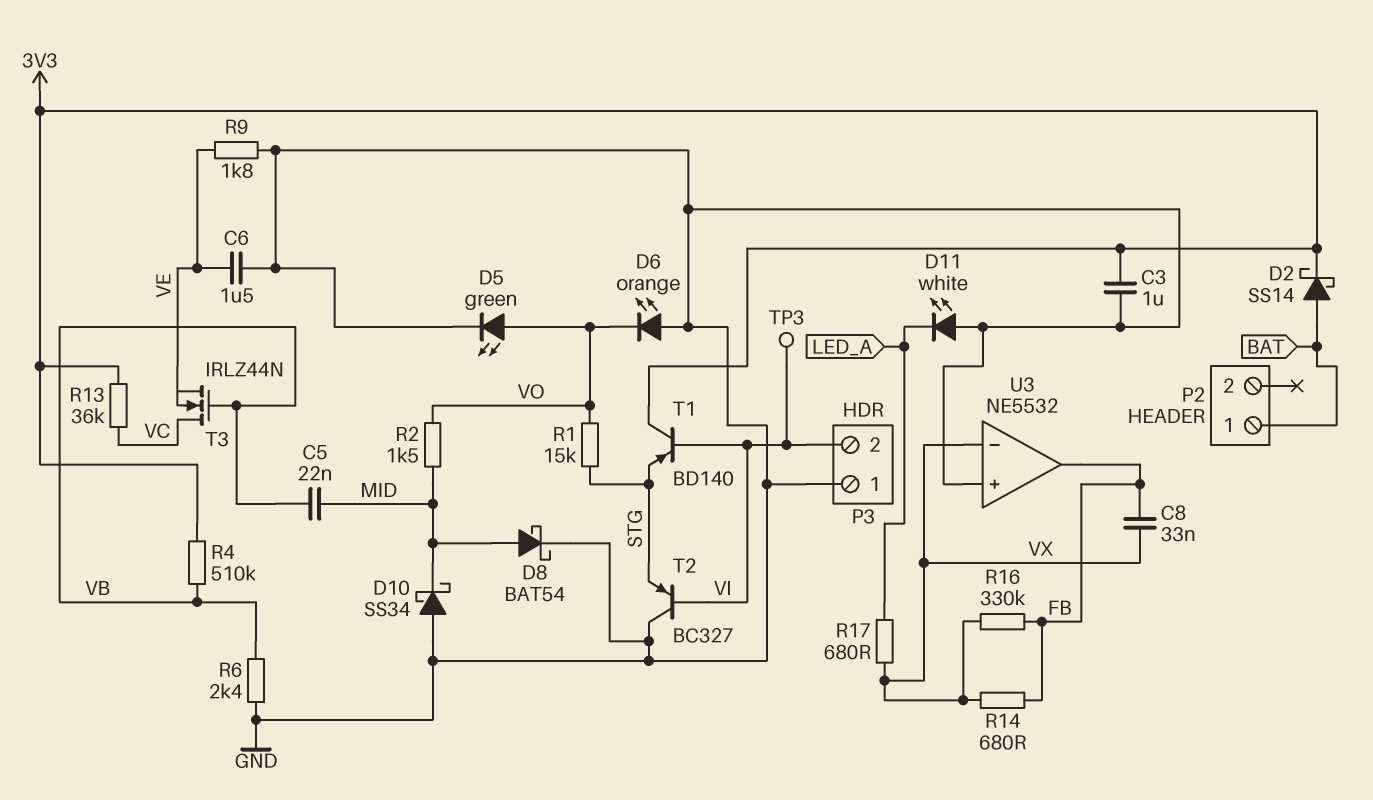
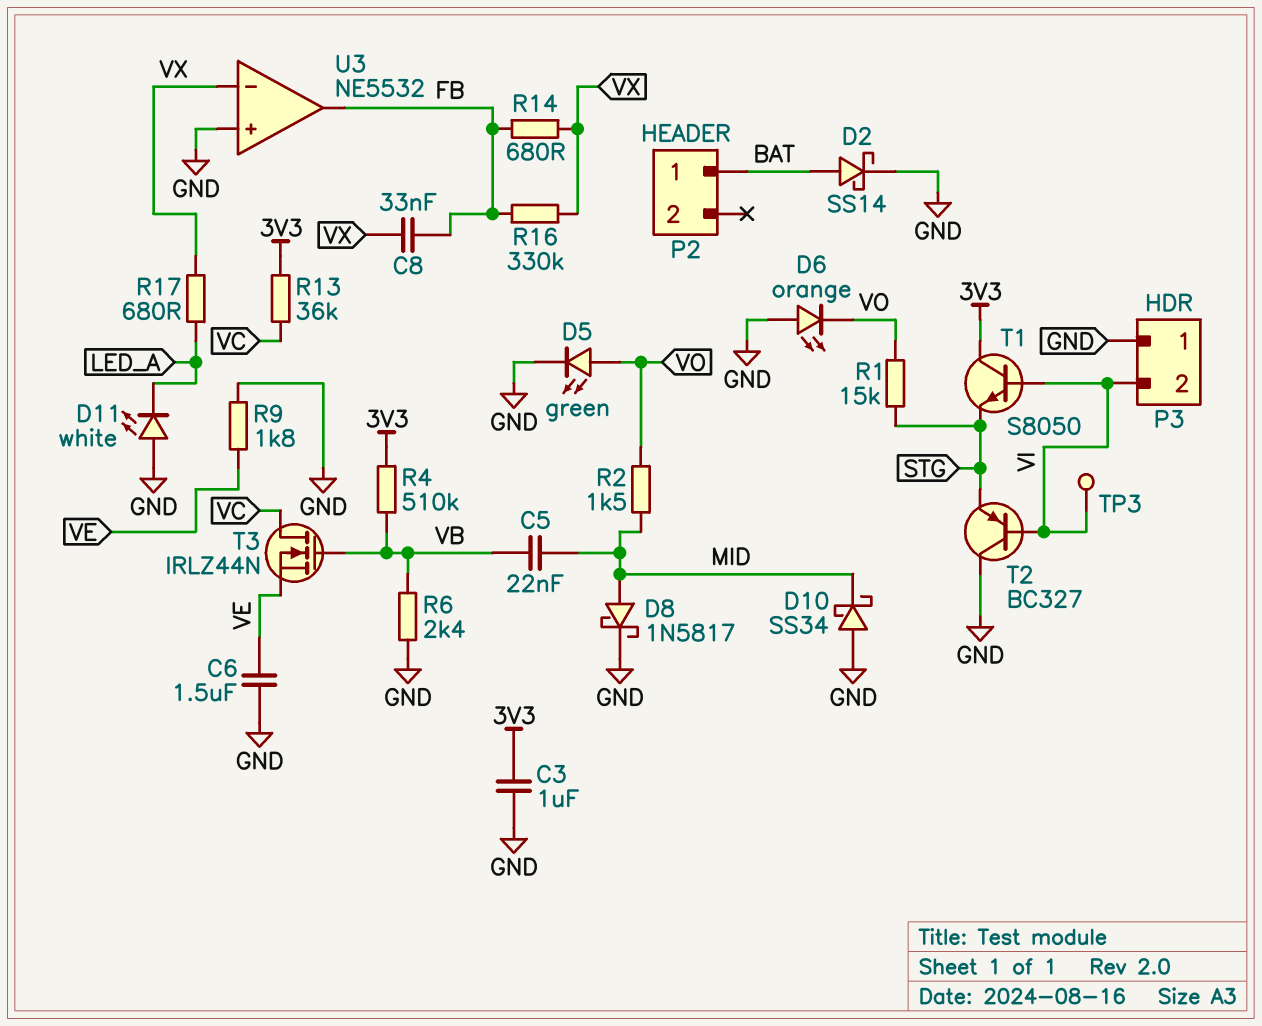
D2: schottky SS14 (A BAT, K 3V3) -> schottky SS14 (A BAT, K GND)
D8: schottky BAT54 (A MID, K GND) -> schottky 1N5817 (A MID, K GND)
T1: PNP BD140 (B VI, C 3V3, E STG) -> NPN S8050 (B VI, C 3V3, E STG)

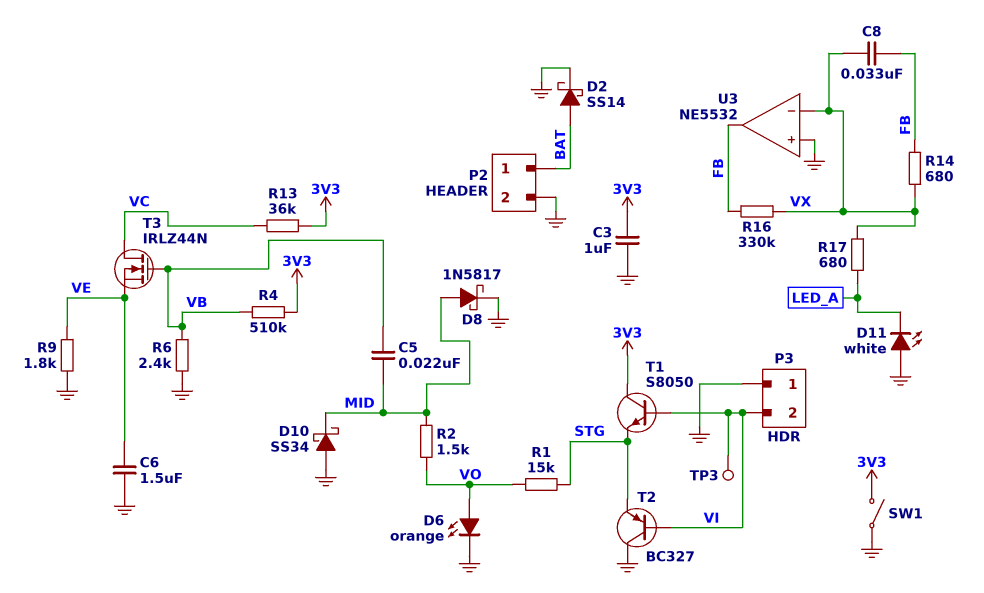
D5: LED green (A VO, K GND) -> none
D6: LED orange (A GND, K VO) -> LED orange (A VO, K GND)
P2 pin 2: none -> GND
SW1: none -> switch (3V3, GND)

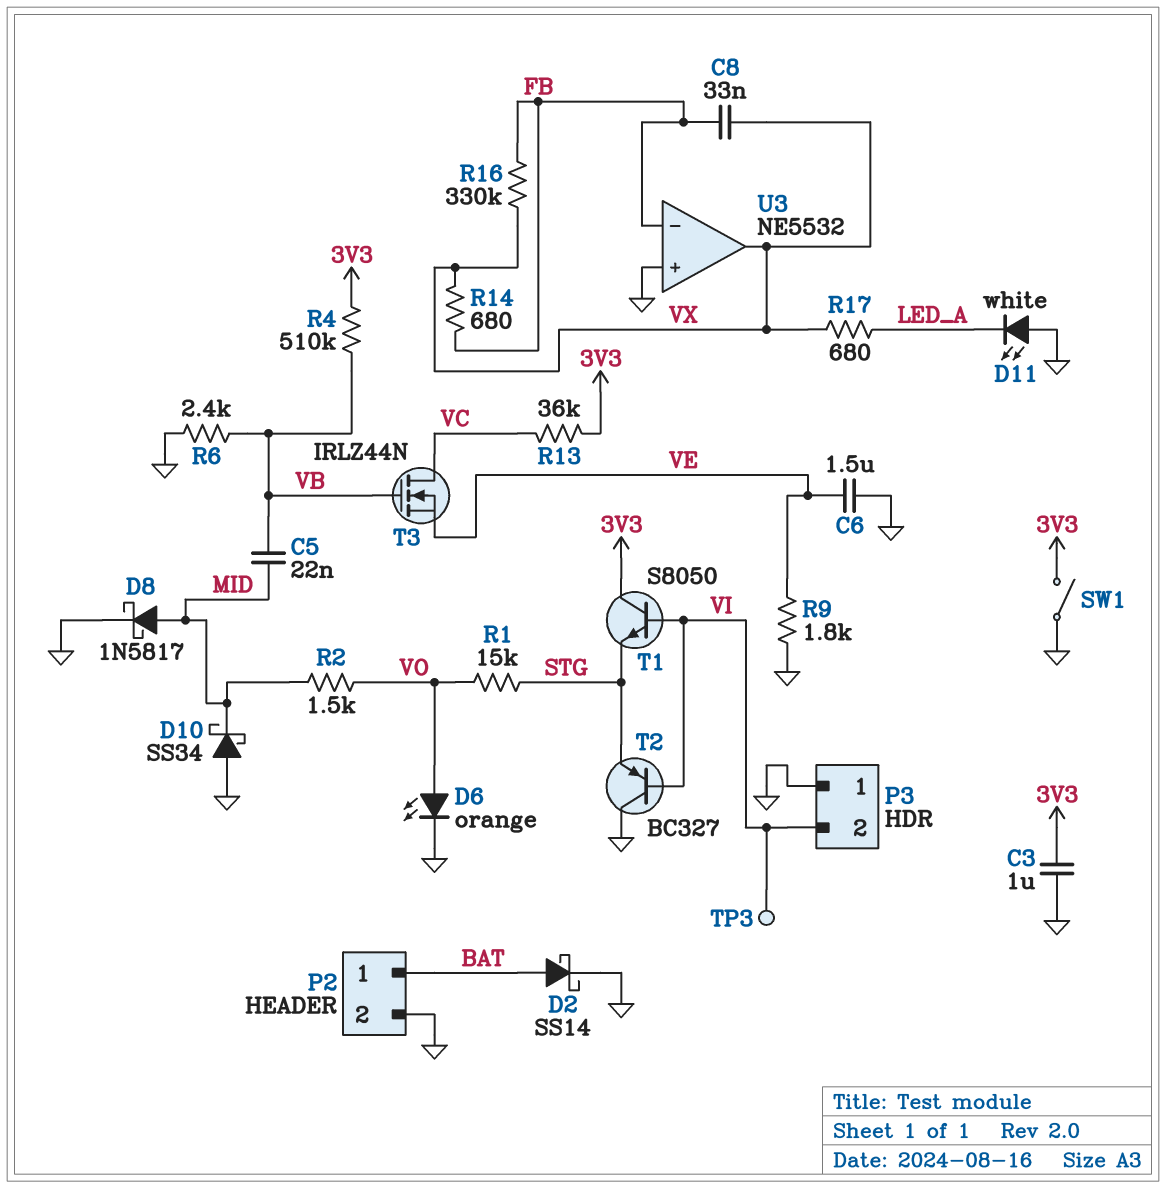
U3 pin in-: VX -> FB
U3 pin out: FB -> VX

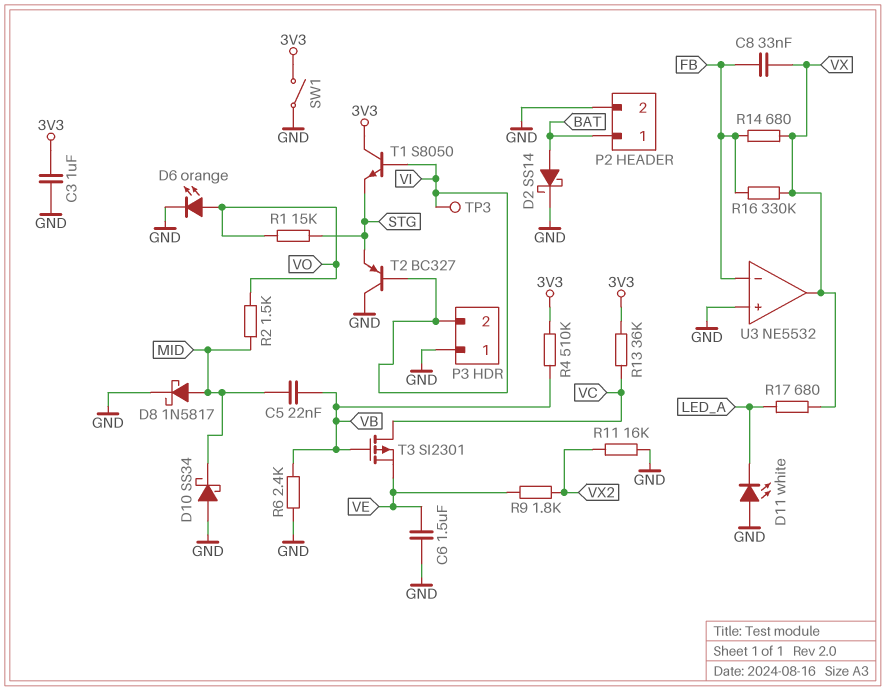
R9: 1.8k (GND, VE) -> 1.8k (VE, VX2)
R11: none -> 16k (GND, VX2)
T3: NMOS IRLZ44N (G VB, D VC, S VE) -> PMOS SI2301 (G VB, D VC, S VE)

